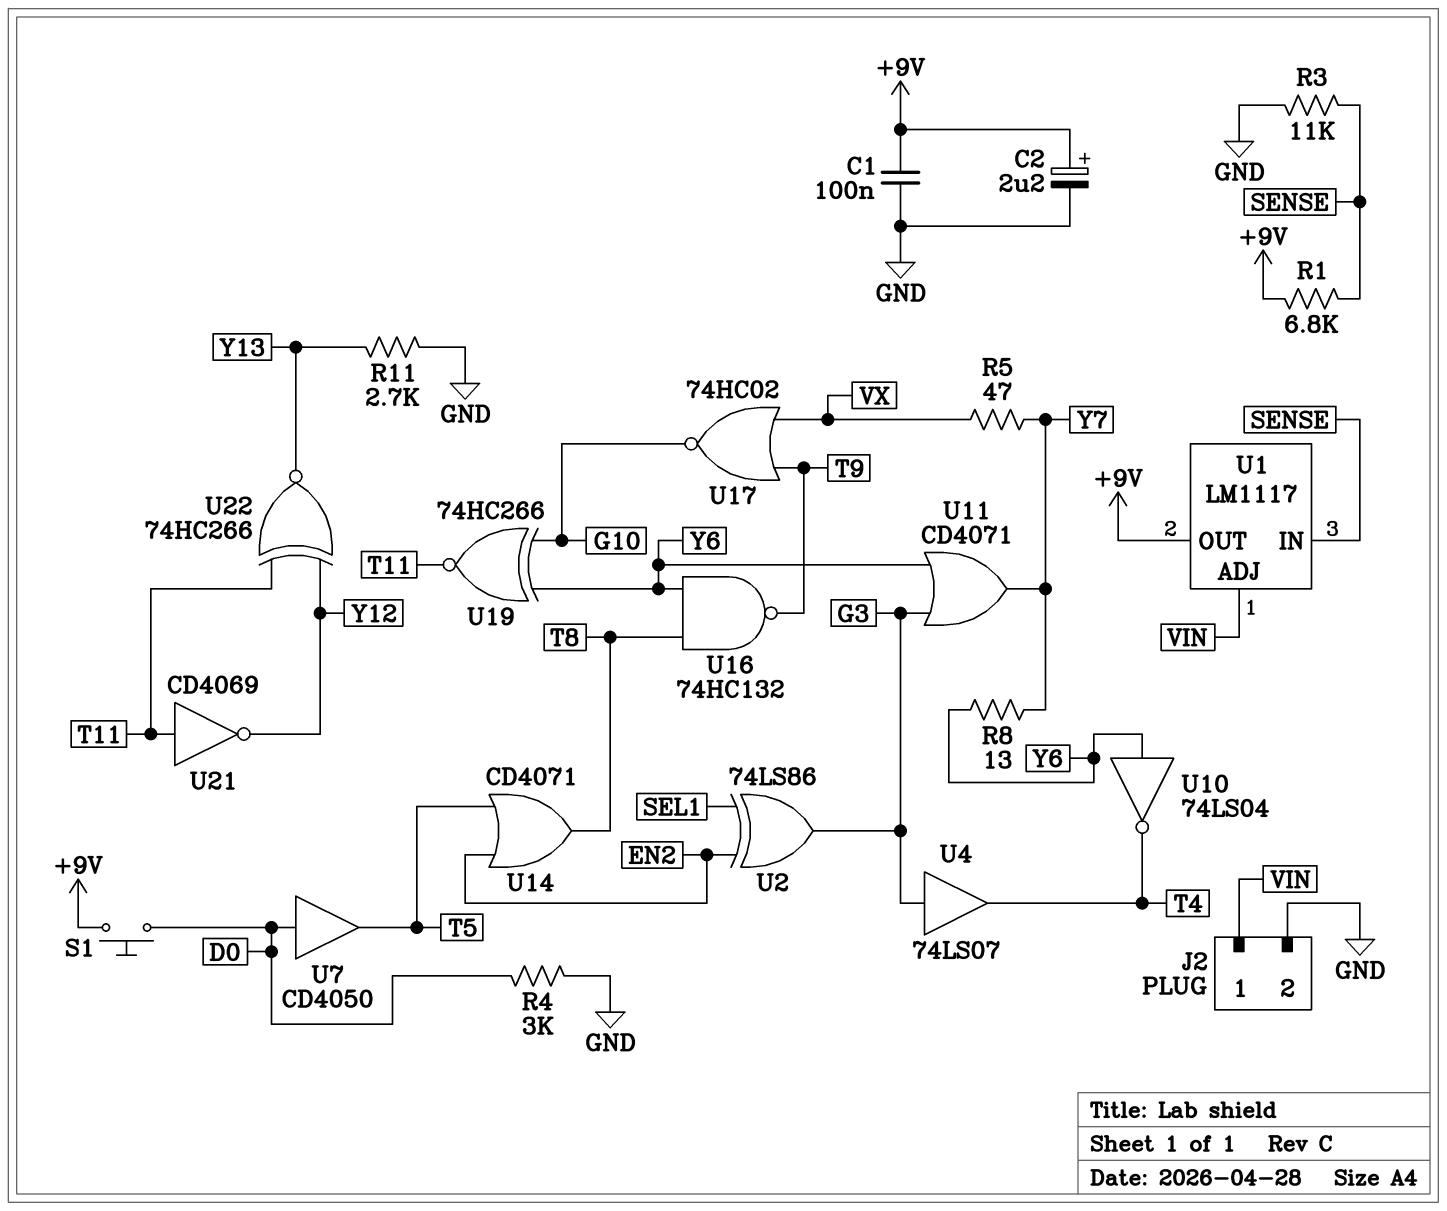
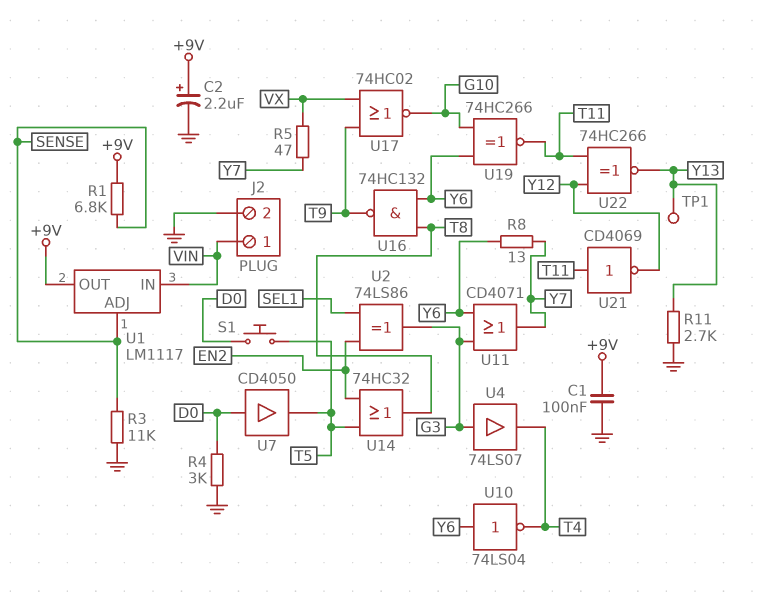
S1: button (+9V, D0) -> button (D0, T5)
TP1: none -> test point (Y13)
U1 pin ADJ: VIN -> SENSE
U1 pin IN: SENSE -> VIN
U14: OR CD4071 (in EN2, in T5, out T8) -> OR 74HC32 (in EN2, in T5, out T8)

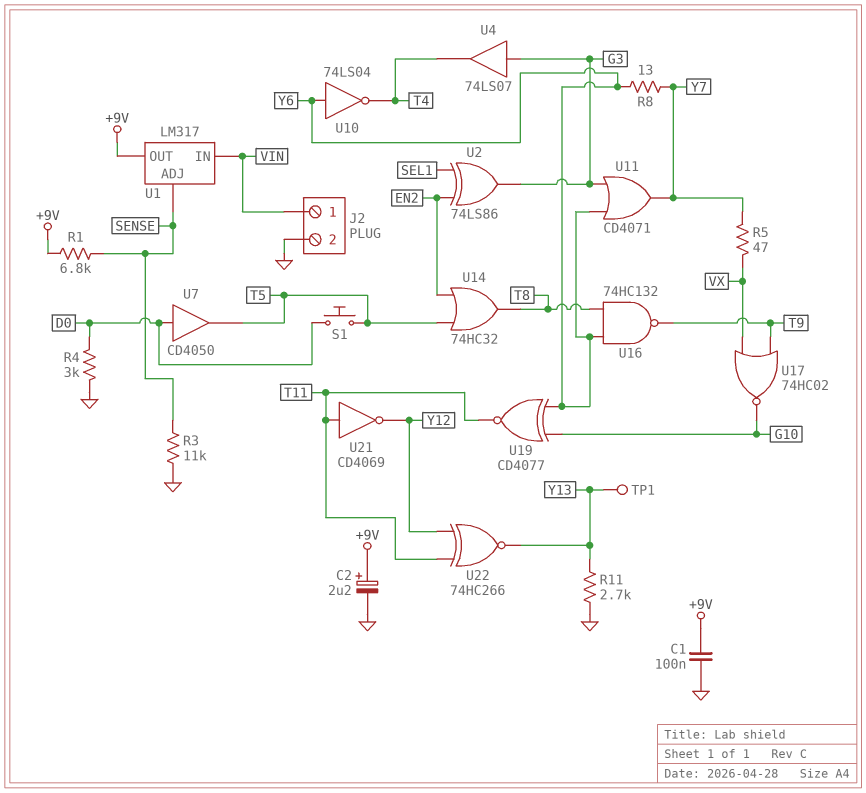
U1: LM1117 -> LM317
U19: XNOR 74HC266 (in G10, in Y6, out T11) -> XNOR CD4077 (in G10, in Y6, out T11)

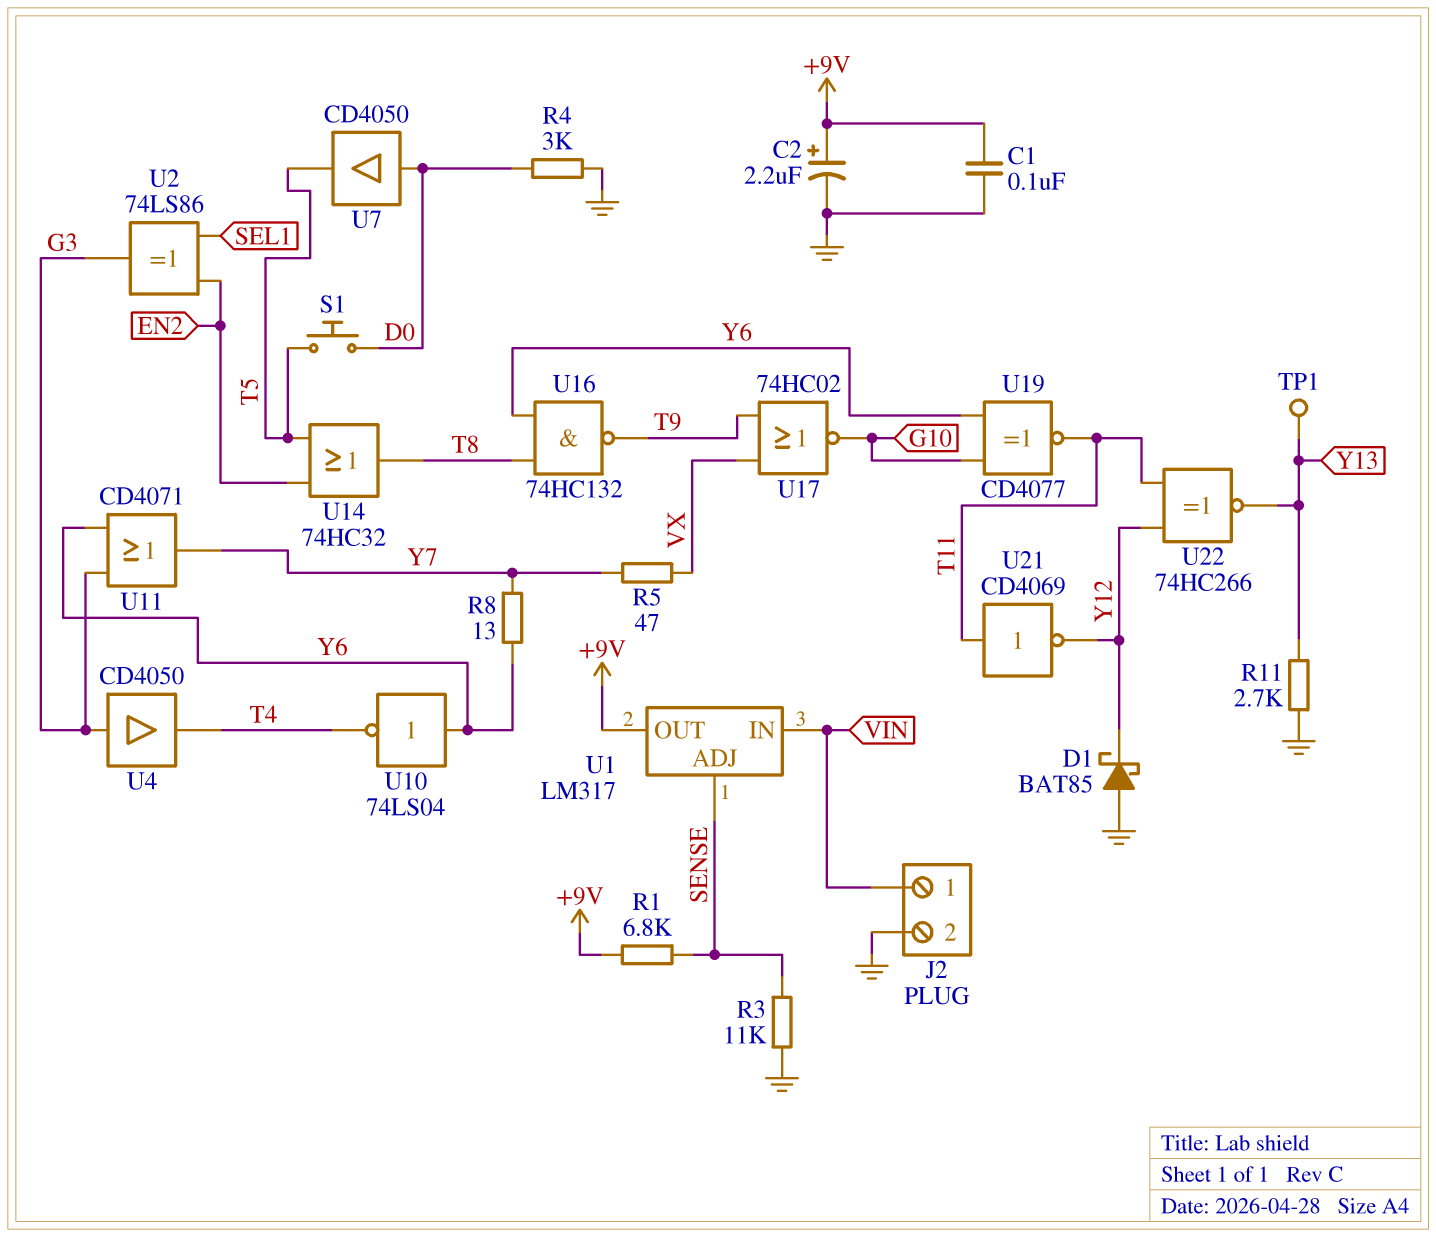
D1: none -> schottky BAT85 (A GND, K Y12)
U4: buffer 74LS07 (in G3, out T4) -> buffer CD4050 (in G3, out T4)

